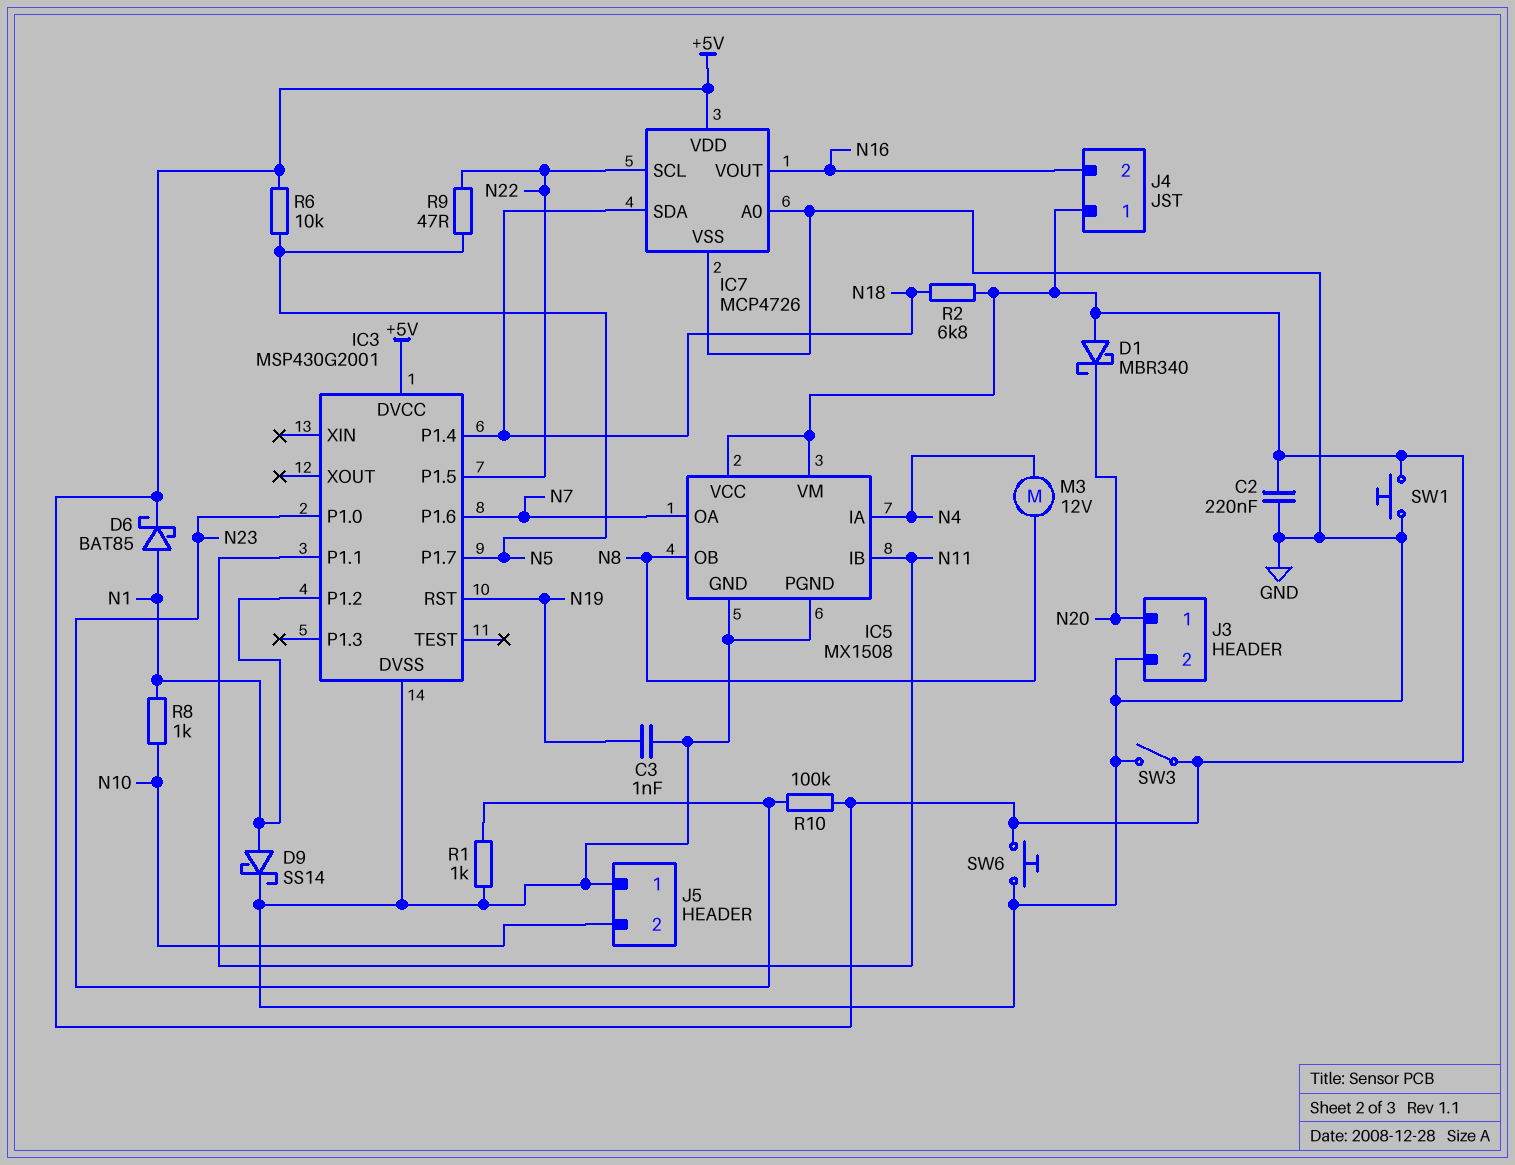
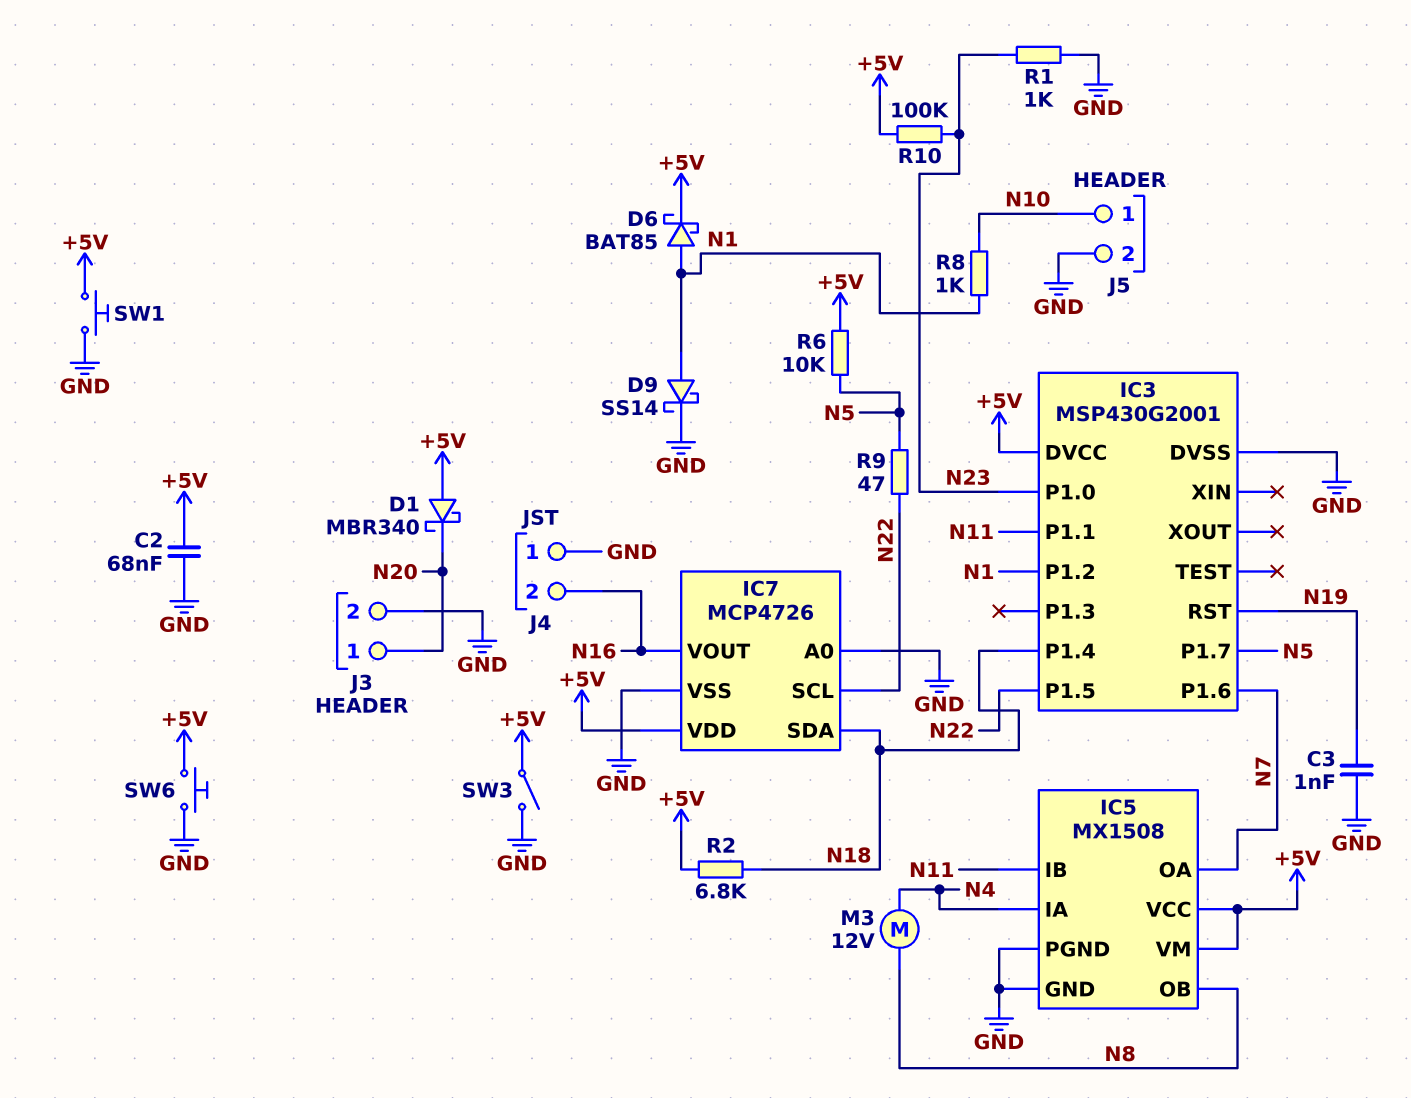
C2: 220nF (+5V, GND) -> 68nF (+5V, GND)
J4 pin 1: +5V -> GND
J5 pin 1: GND -> N10
J5 pin 2: N10 -> GND

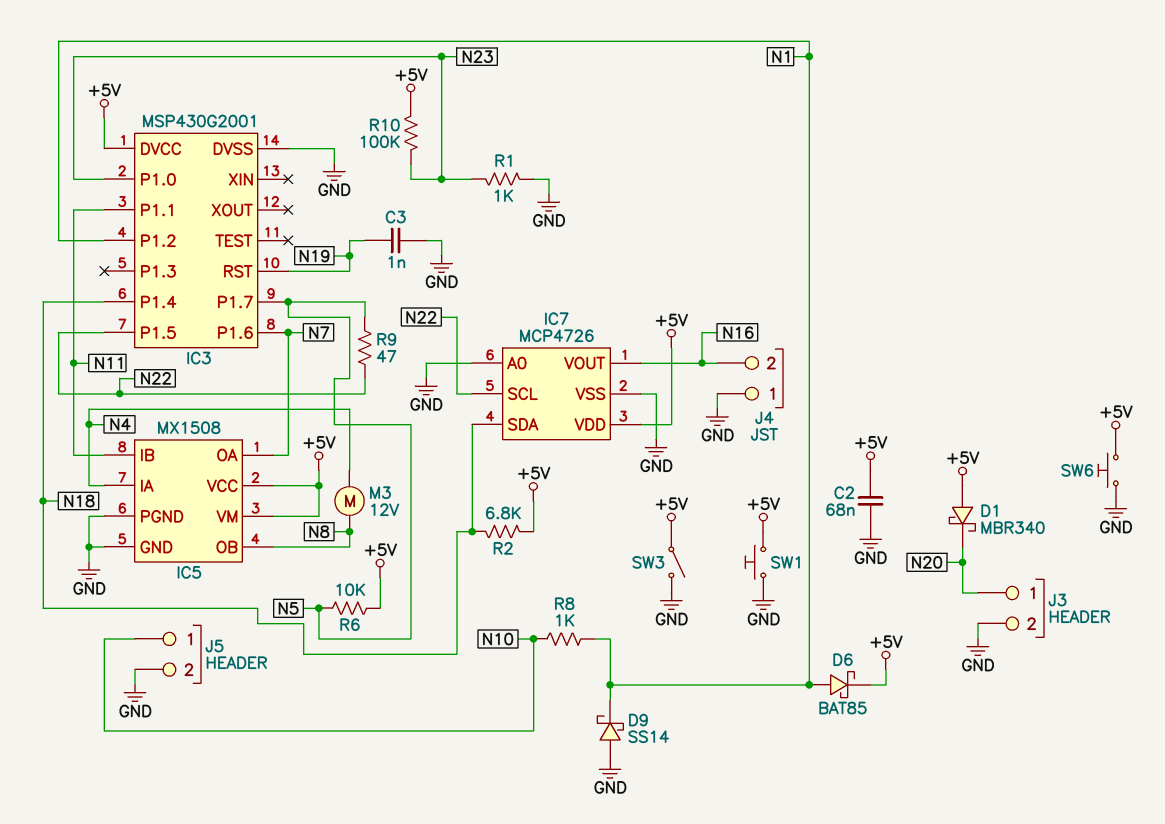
D9: schottky SS14 (A N1, K GND) -> schottky SS14 (A GND, K N1)

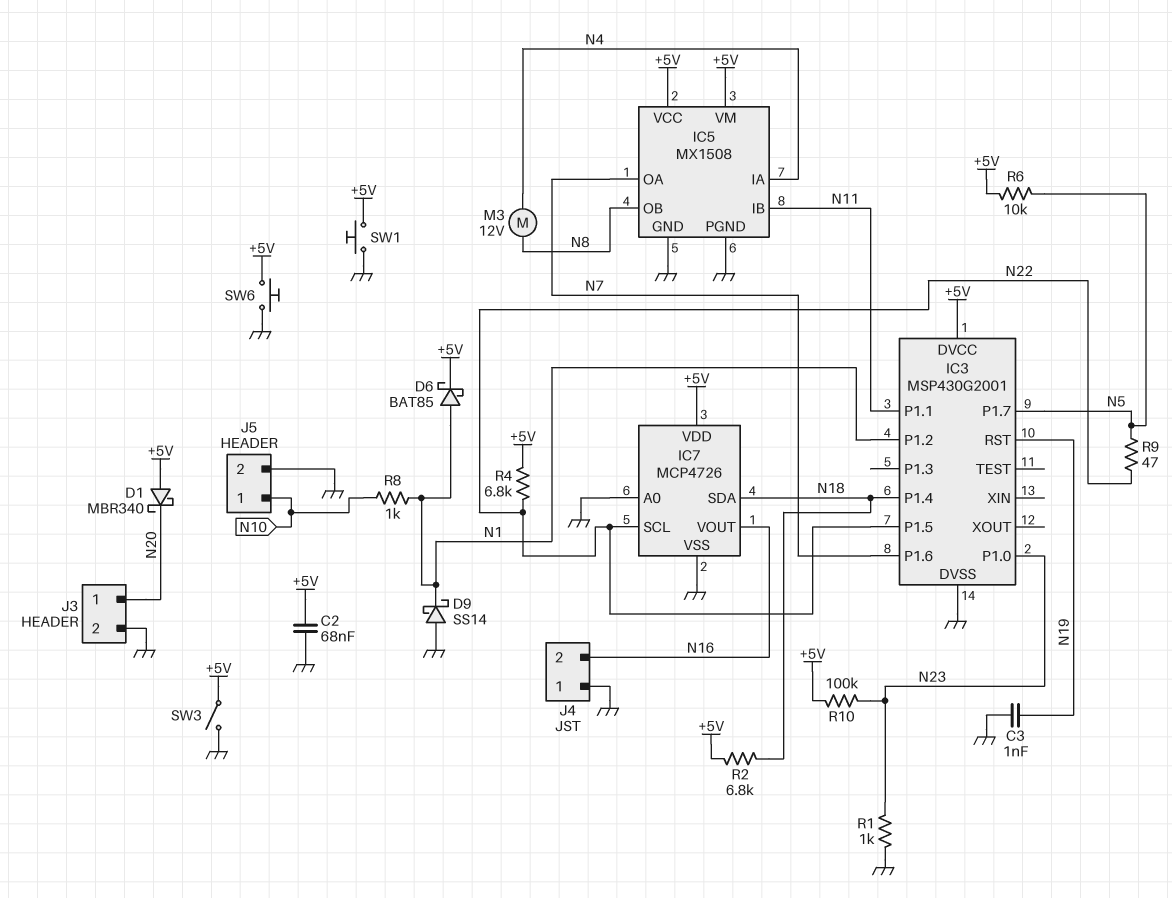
R4: none -> 6.8k (+5V, N22)

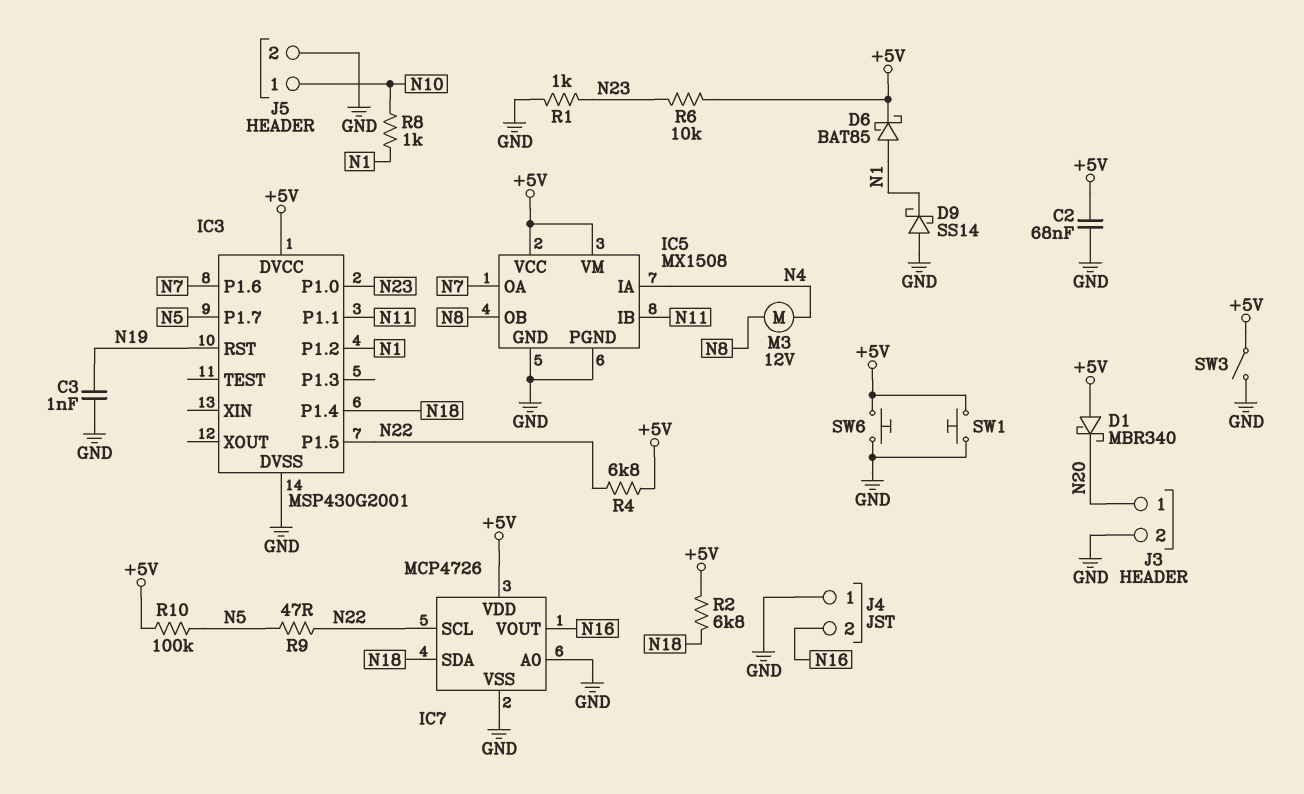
R6: 10k (+5V, N5) -> 10k (+5V, N23)
R10: 100k (+5V, N23) -> 100k (+5V, N5)

